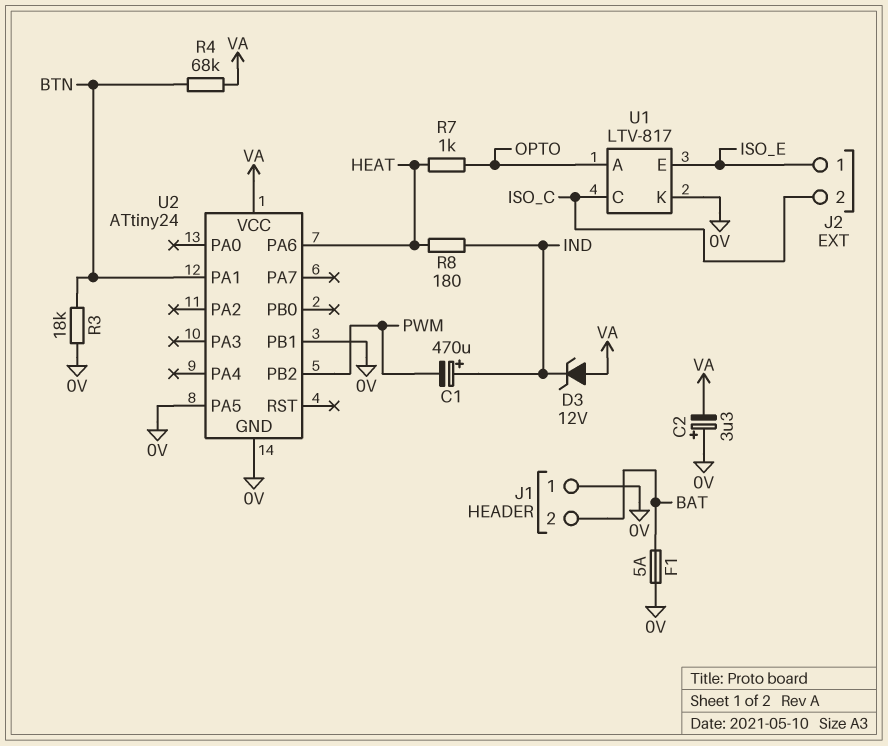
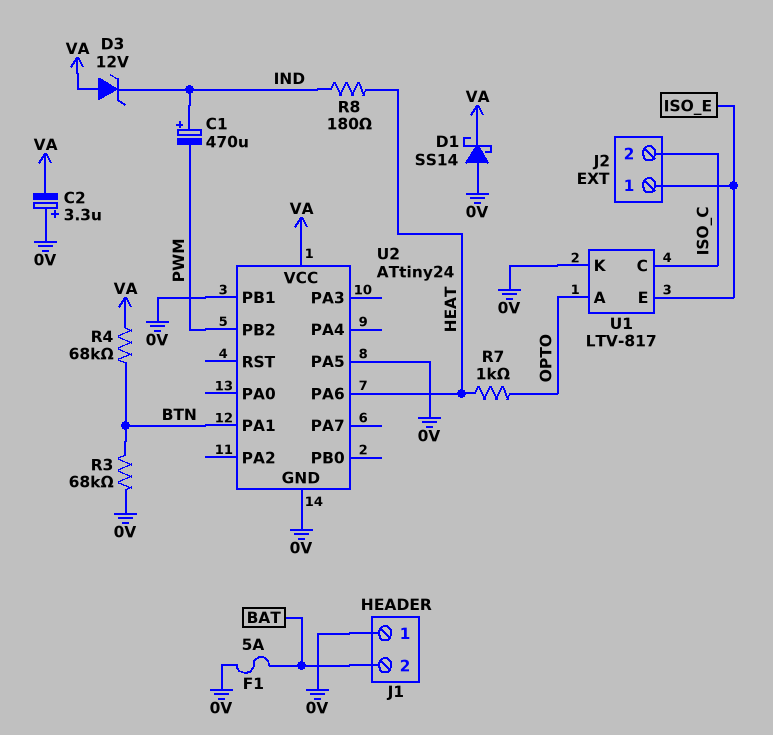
D1: none -> schottky SS14 (A 0V, K VA)
R3: 18k (0V, BTN) -> 68k (0V, BTN)

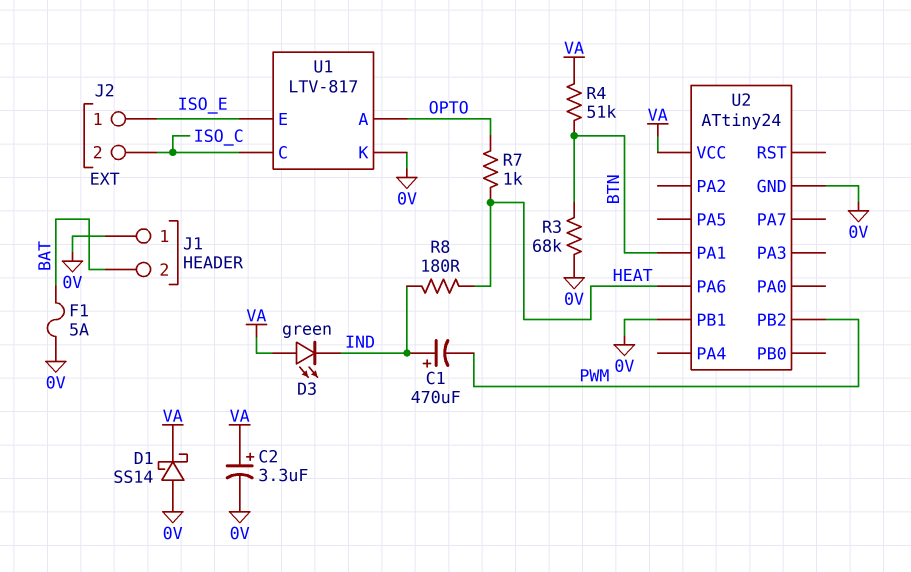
C2: 3.3uF (plus 0V, minus VA) -> 3.3uF (plus VA, minus 0V)
D3: zener 12V (A VA, K IND) -> LED green (A VA, K IND)
R4: 68k (BTN, VA) -> 51k (BTN, VA)
U2 pin PA5: 0V -> none

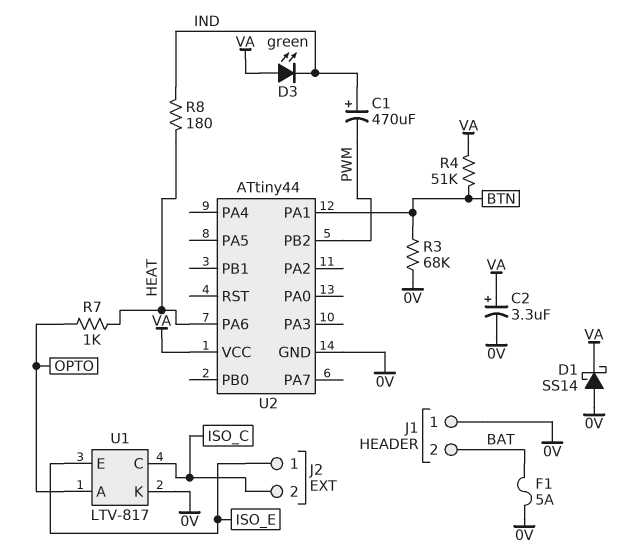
U2: ATtiny24 -> ATtiny44
U2 pin PB1: 0V -> none

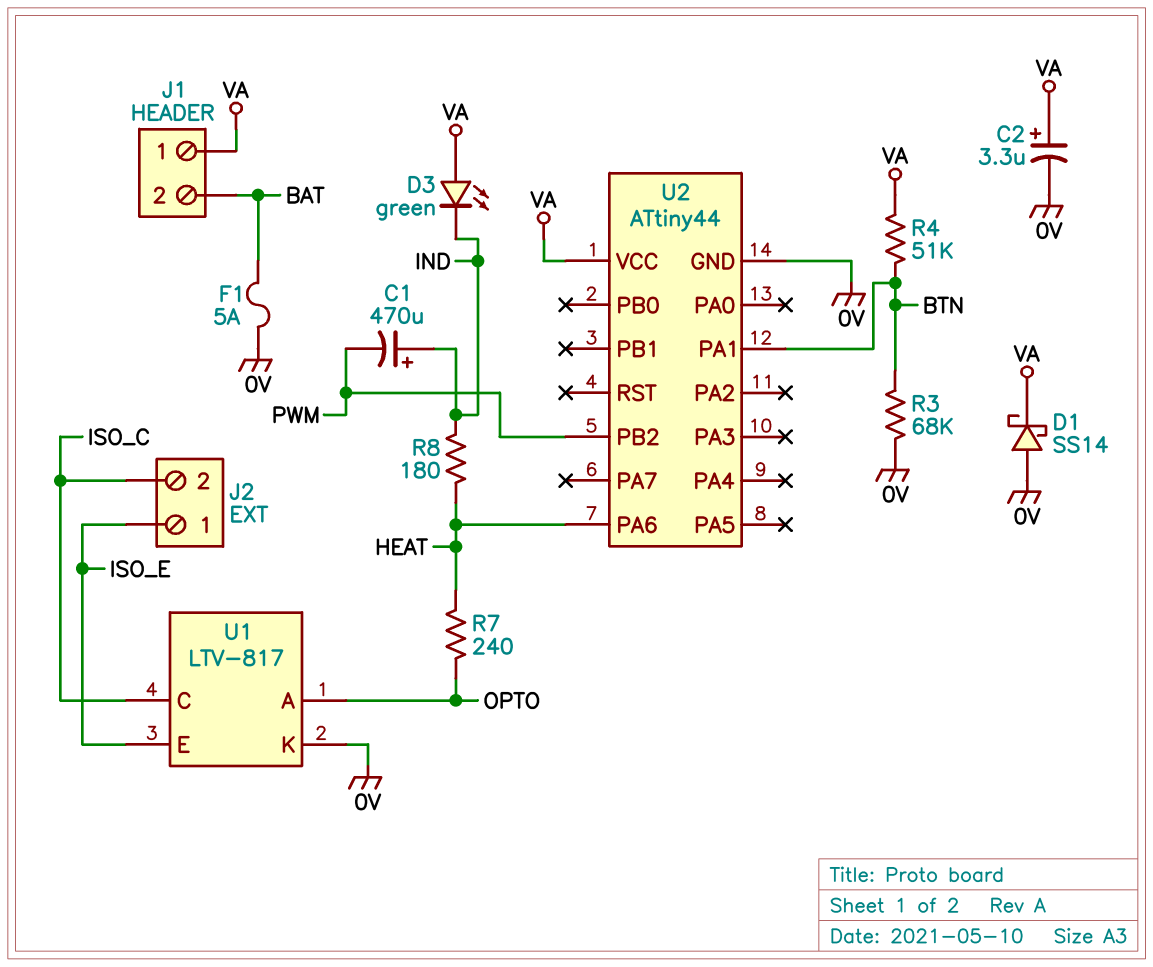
J1 pin 1: 0V -> VA
R7: 1k (HEAT, OPTO) -> 240 (HEAT, OPTO)

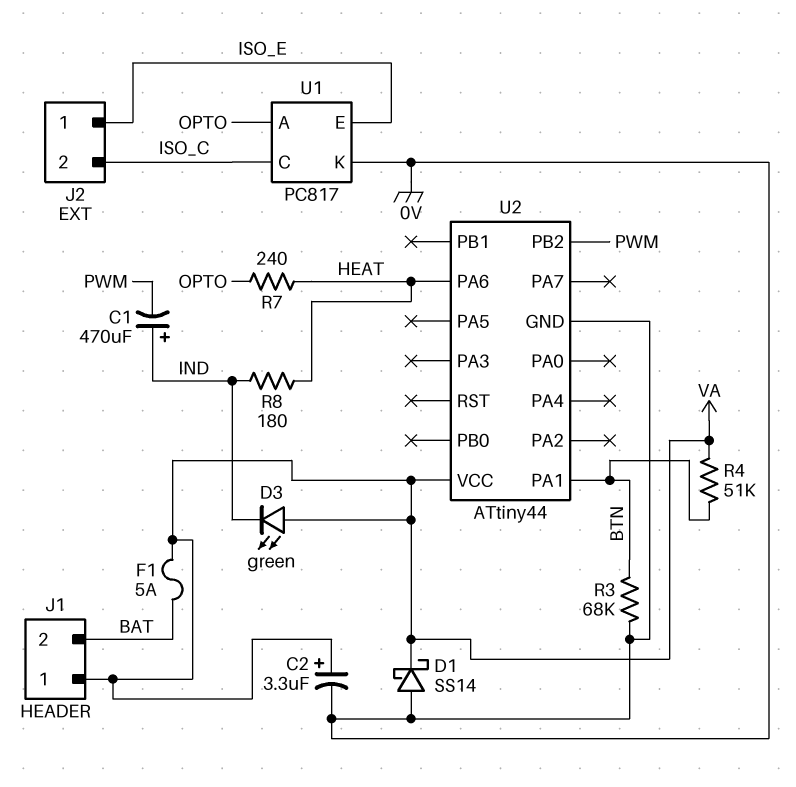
F1: 5A (0V, BAT) -> 5A (BAT, VA)
U1: LTV-817 -> PC817

